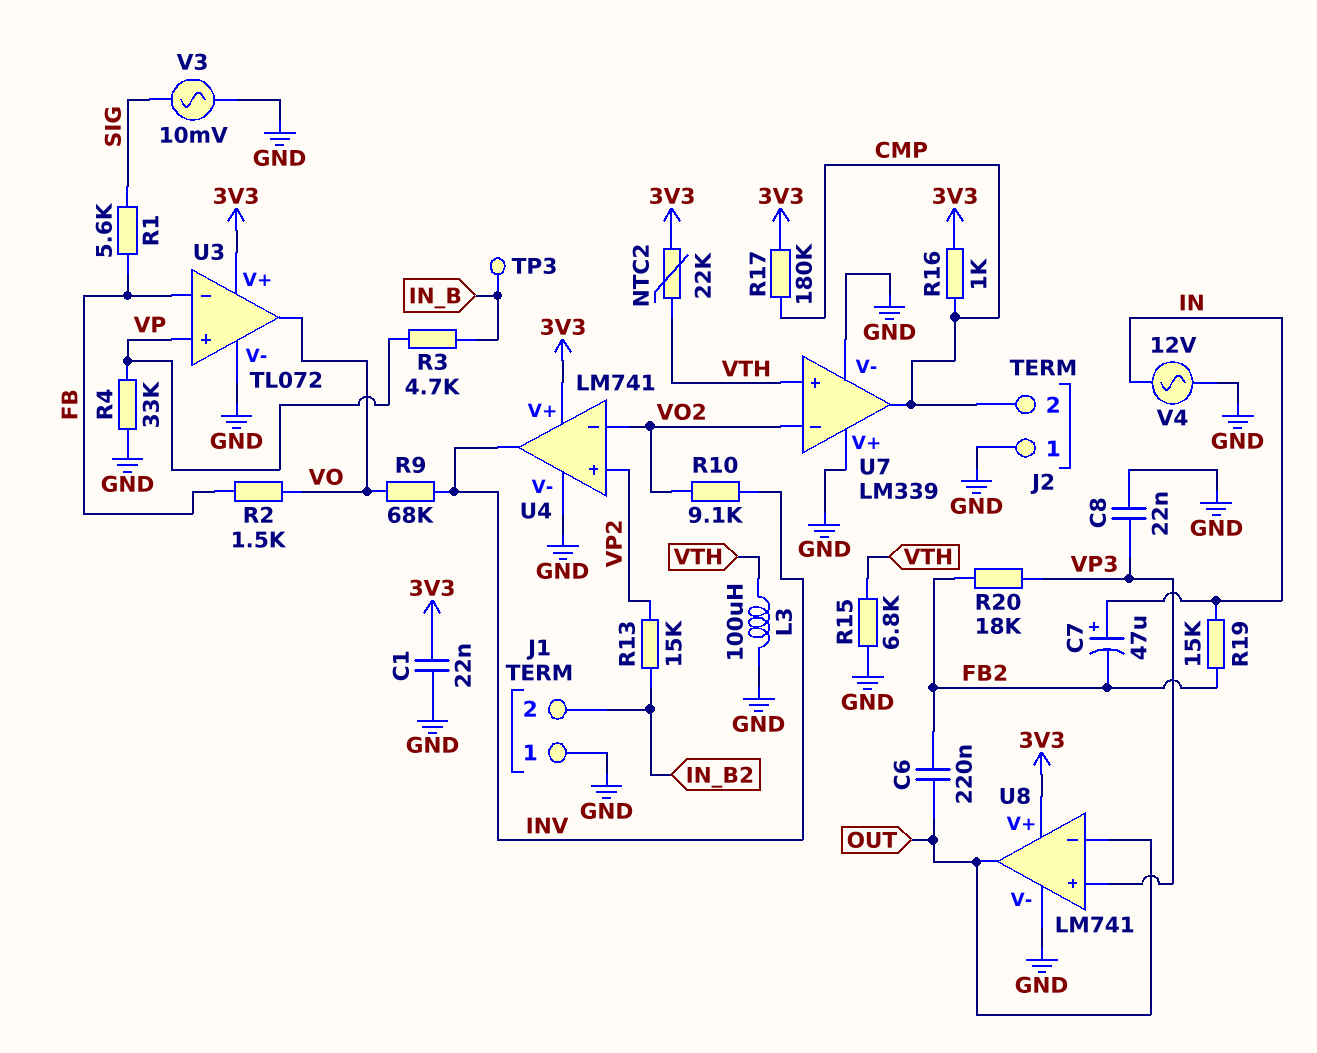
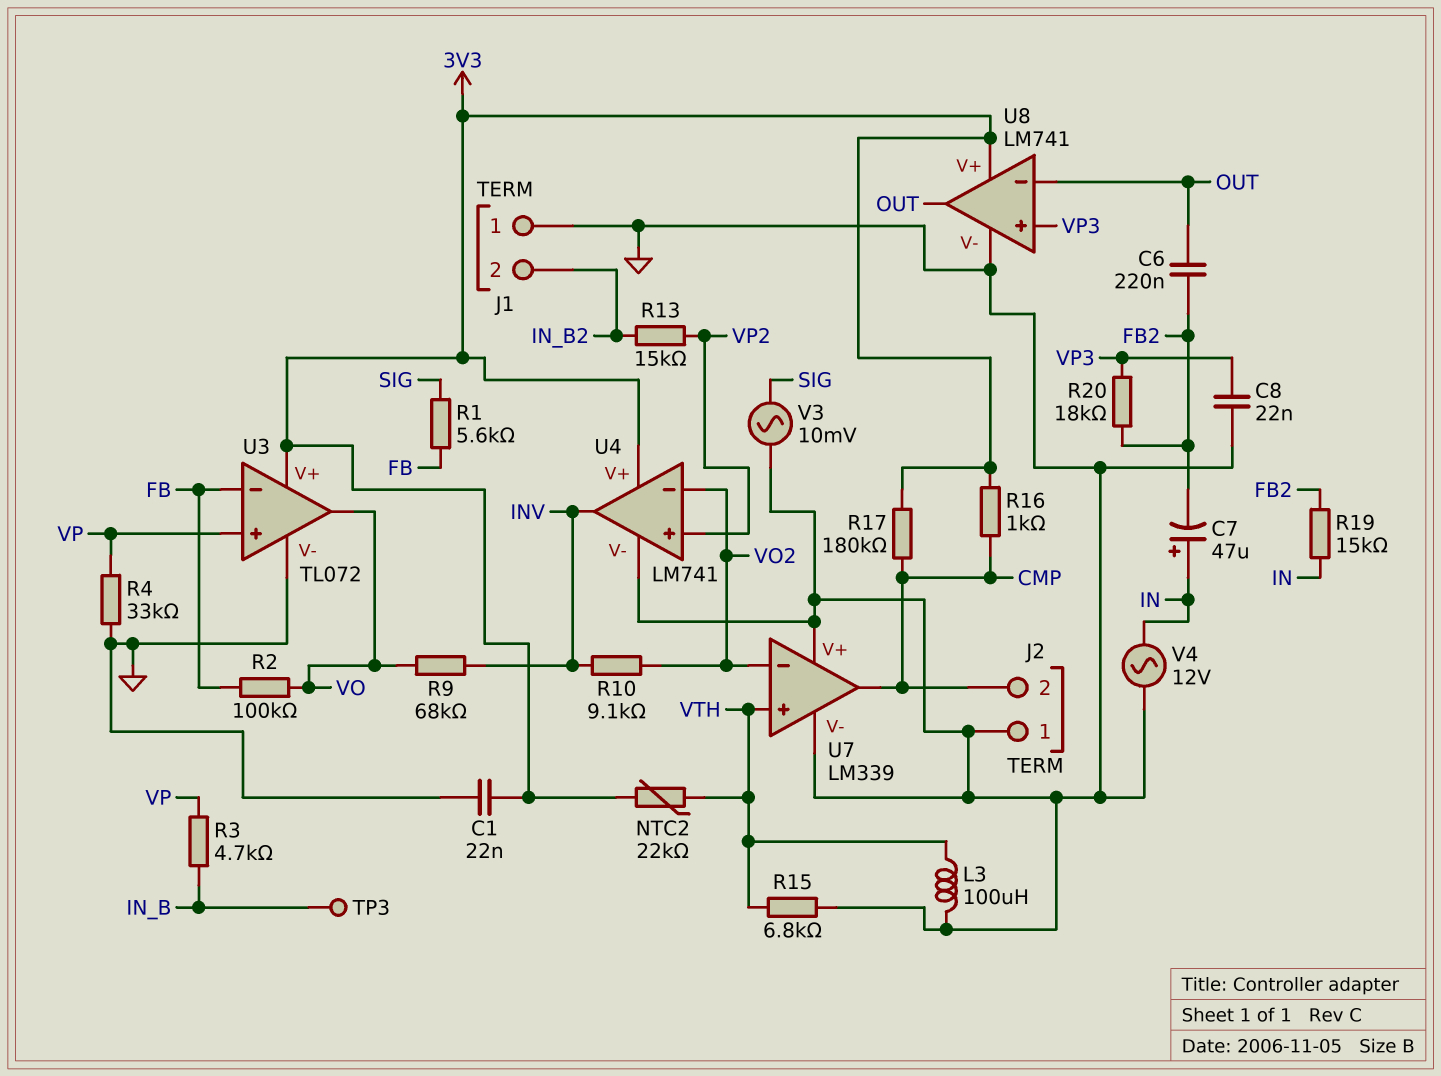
R2: 1.5k (FB, VO) -> 100k (FB, VO)

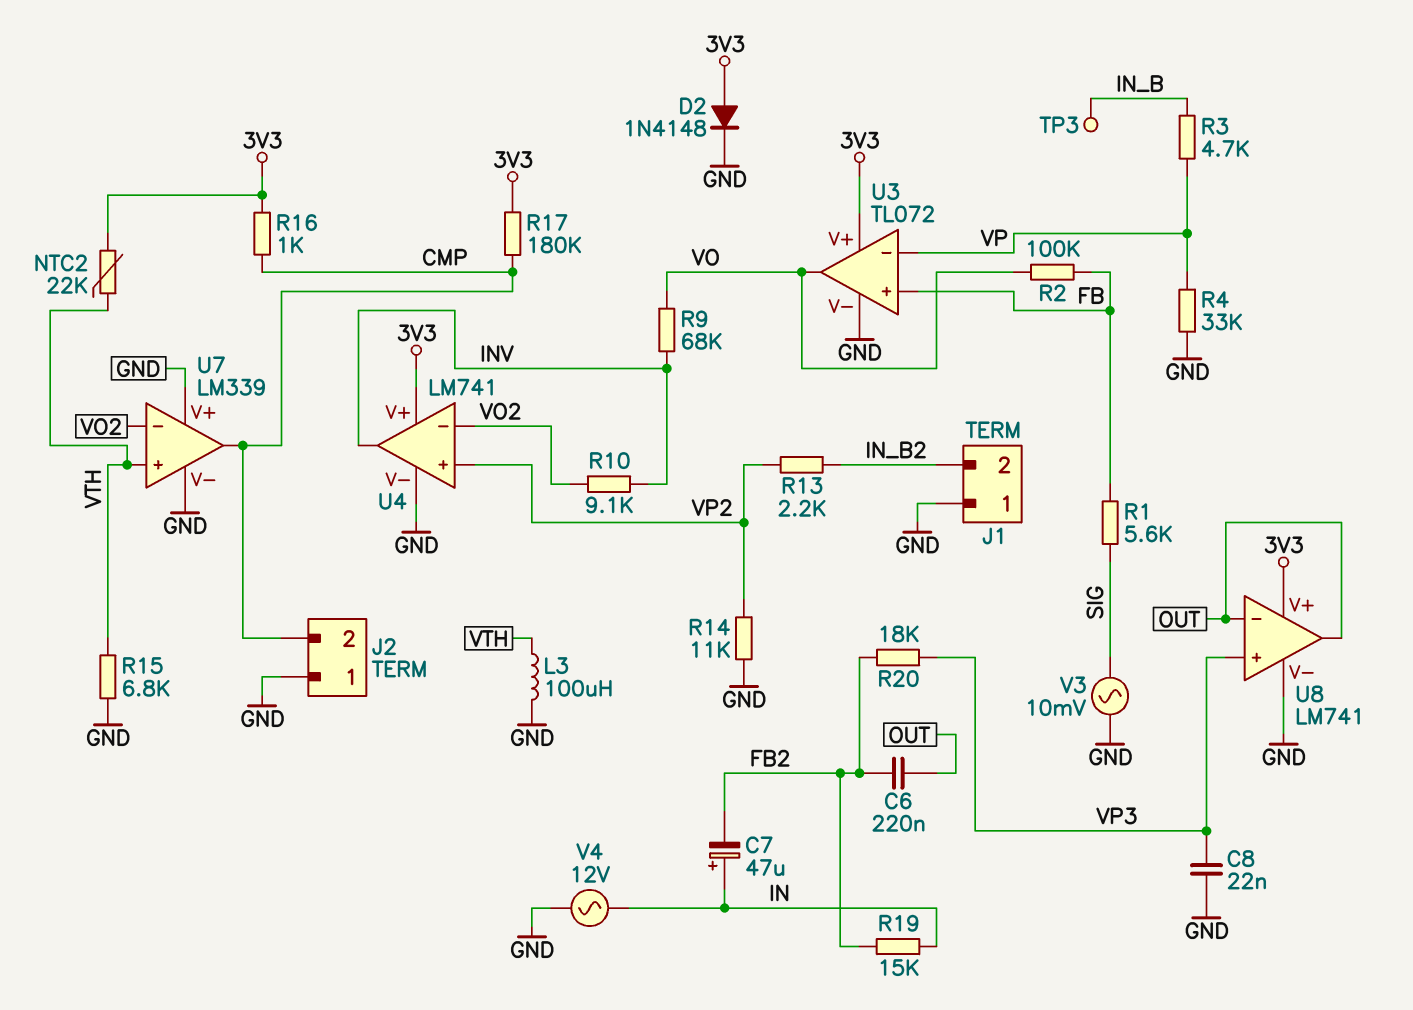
C1: 22nF (3V3, GND) -> none
D2: none -> diode 1N4148 (A 3V3, K GND)
R13: 15k (IN_B2, VP2) -> 2.2k (IN_B2, VP2)
R14: none -> 11k (GND, VP2)
U3 pin in+: VP -> FB
U3 pin in-: FB -> VP

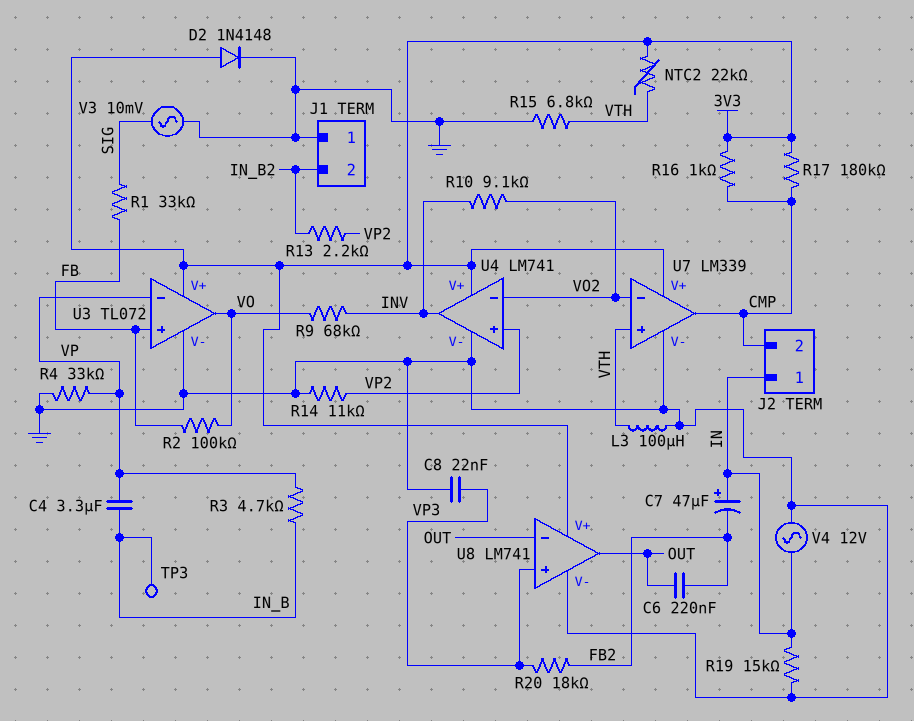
C4: none -> 3.3uF (IN_B, VP)
J2 pin 1: GND -> IN
R1: 5.6k (FB, SIG) -> 33k (FB, SIG)
R19: 15k (FB2, IN) -> 15k (GND, IN)
U7 pin V+: GND -> 3V3

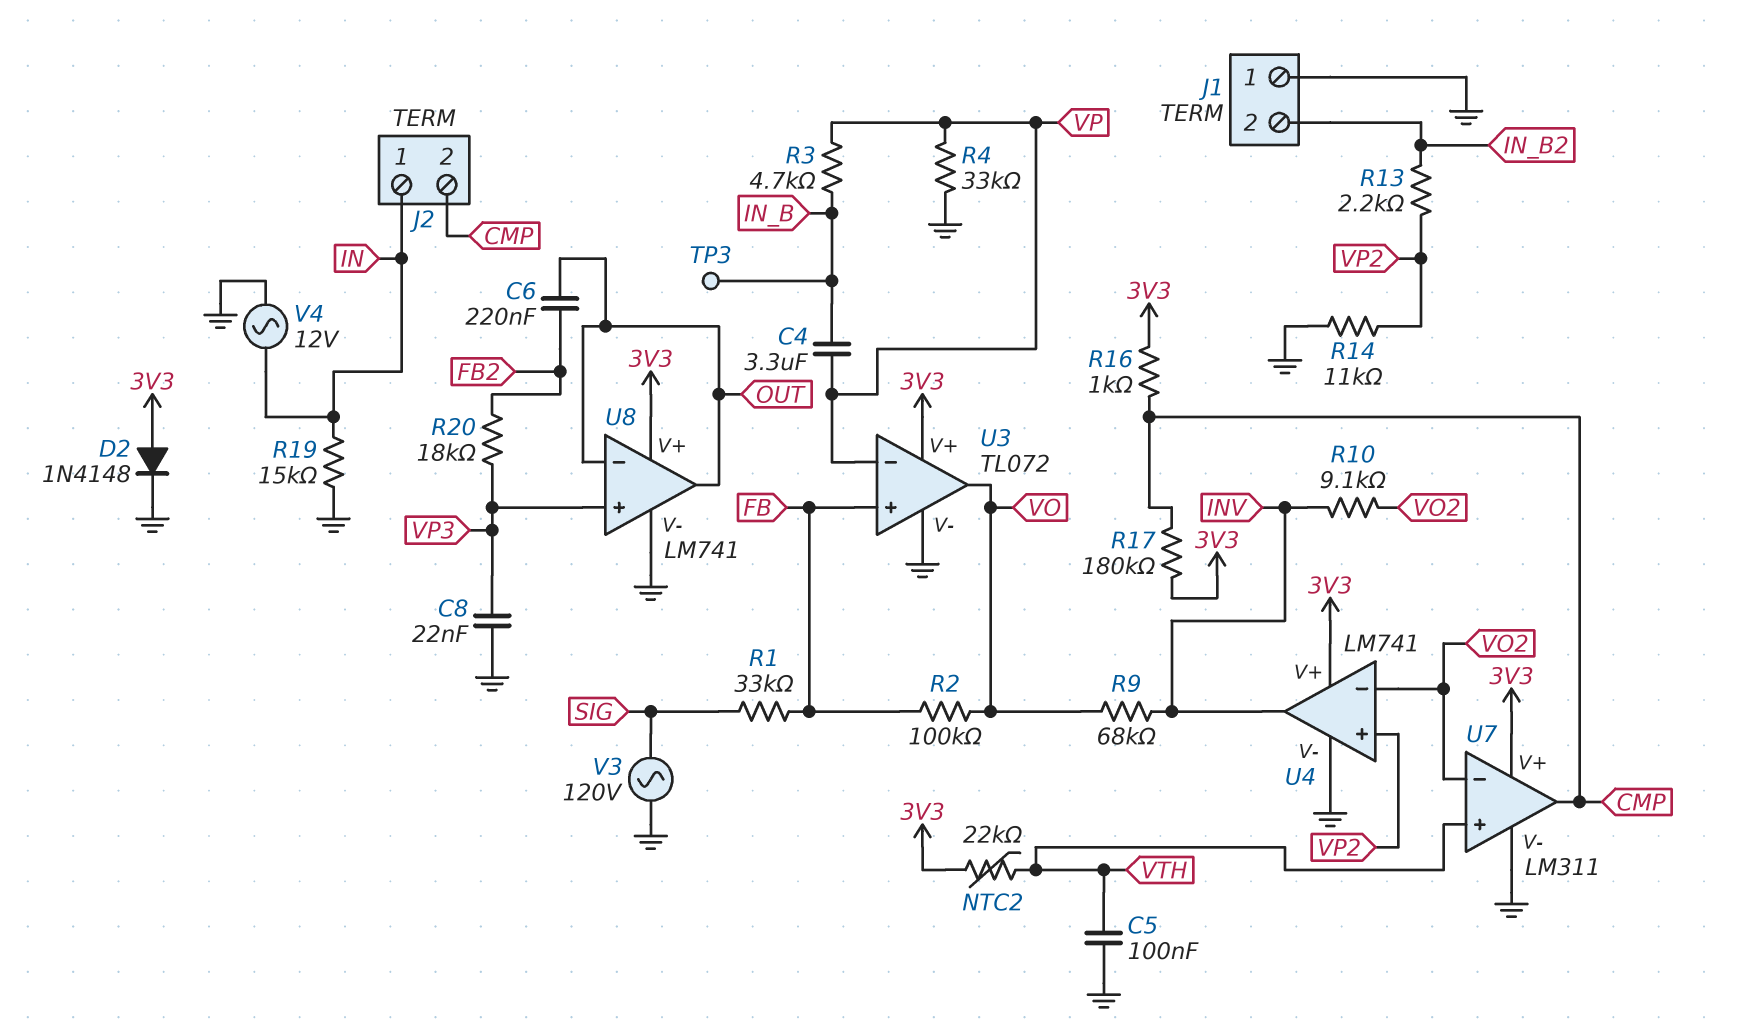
C5: none -> 100nF (GND, VTH)
C7: 47uF (plus IN, minus FB2) -> none
L3: 100uH (GND, VTH) -> none
R15: 6.8k (GND, VTH) -> none
U7: LM339 -> LM311
V3: AC 10mV (GND, SIG) -> AC 120V (GND, SIG)

